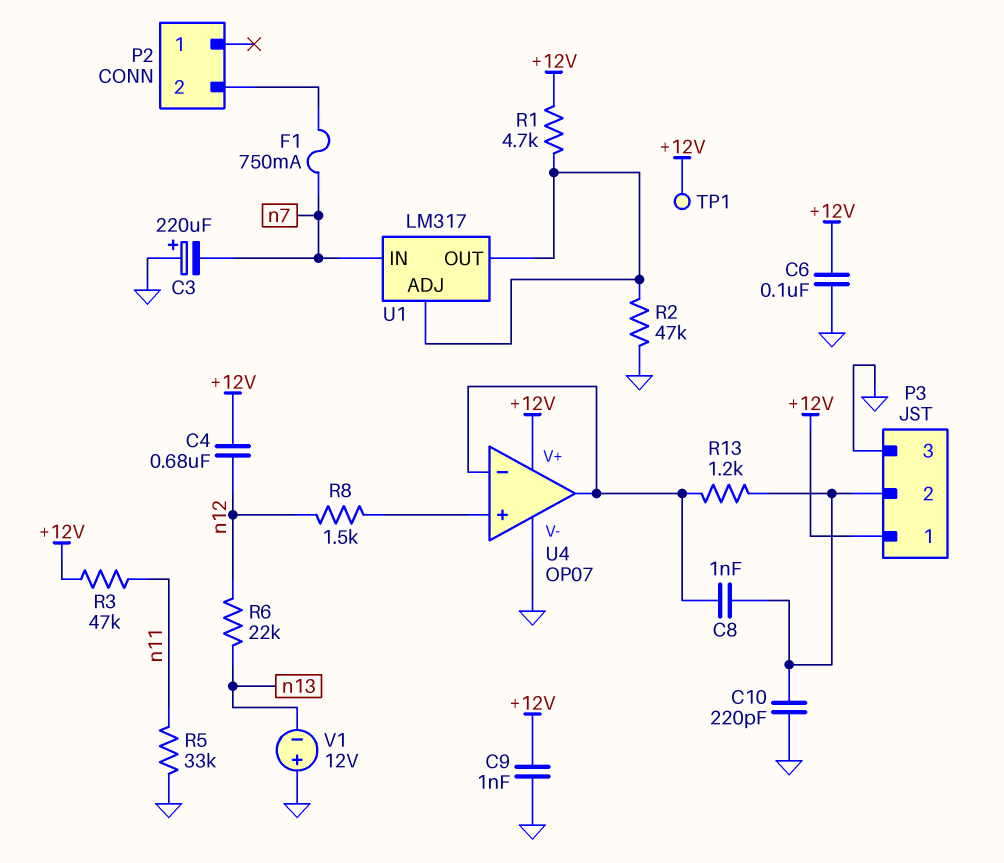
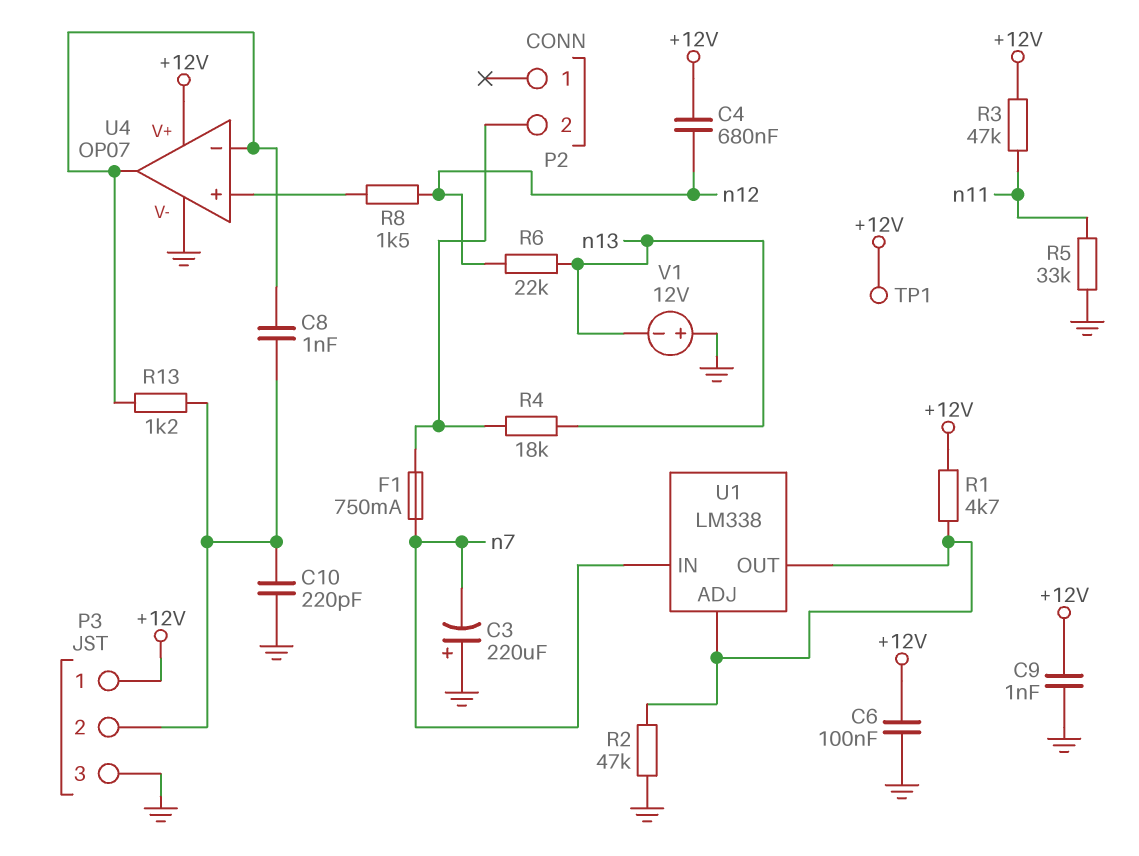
R4: none -> 18k (P2/2, n13)
U1: LM317 -> LM338

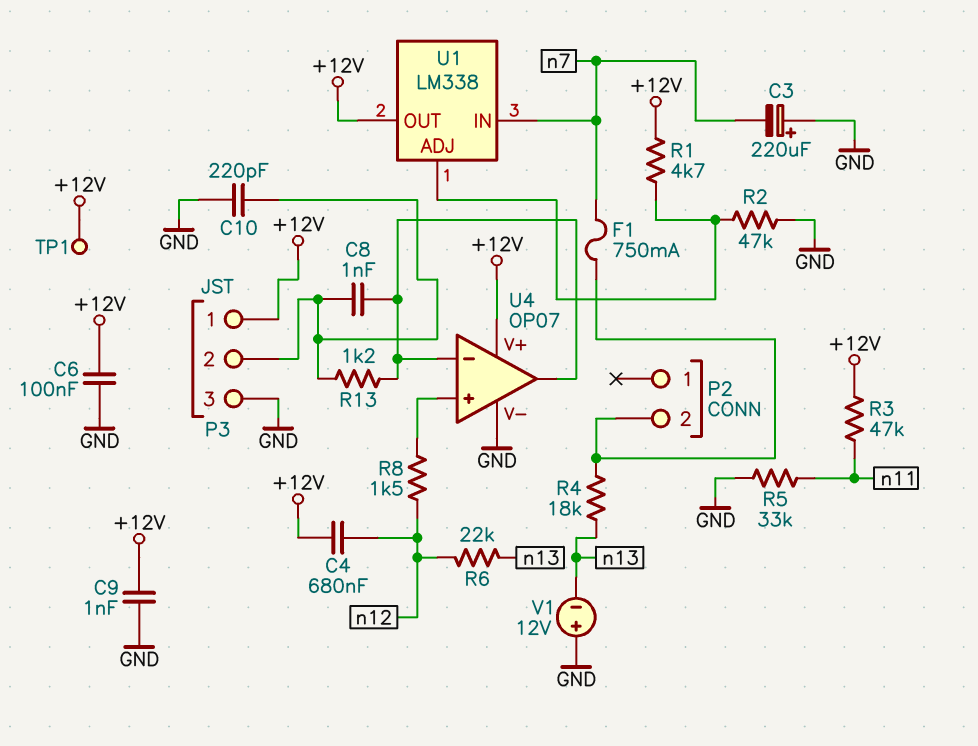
U1 pin OUT: U1/ADJ -> +12V

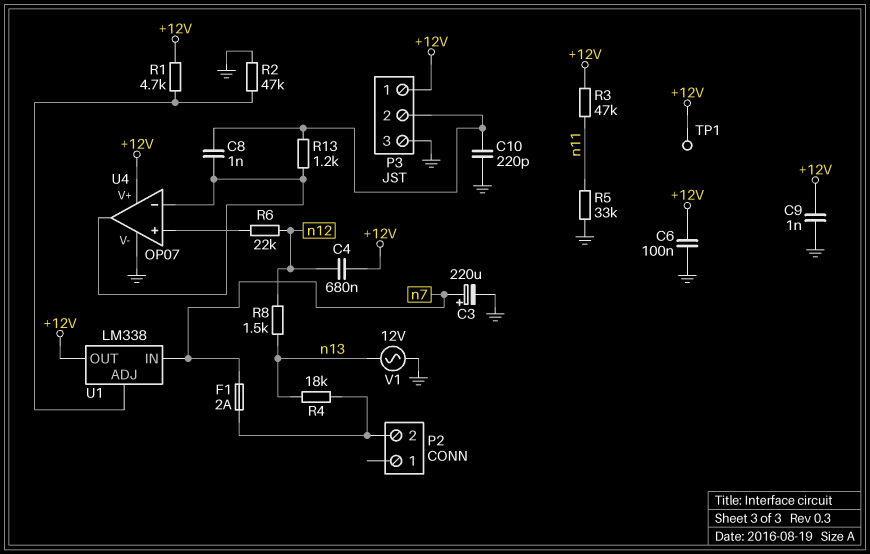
C3: 220uF (plus GND, minus n7) -> 220uF (plus n7, minus GND)
F1: 750mA (P2/2, n7) -> 2A (P2/2, n7)
R6: 22k (n12, n13) -> 22k (U4/in+, n12)
R8: 1.5k (U4/in+, n12) -> 1.5k (n12, n13)
V1: 12V (plus GND, minus n13) -> AC 12V (GND, n13)

